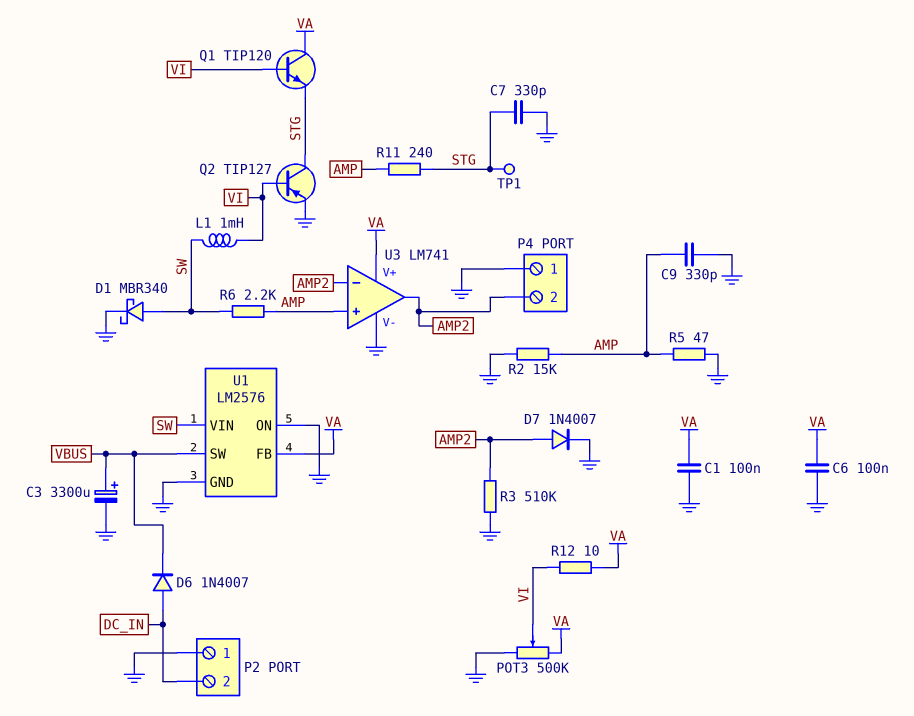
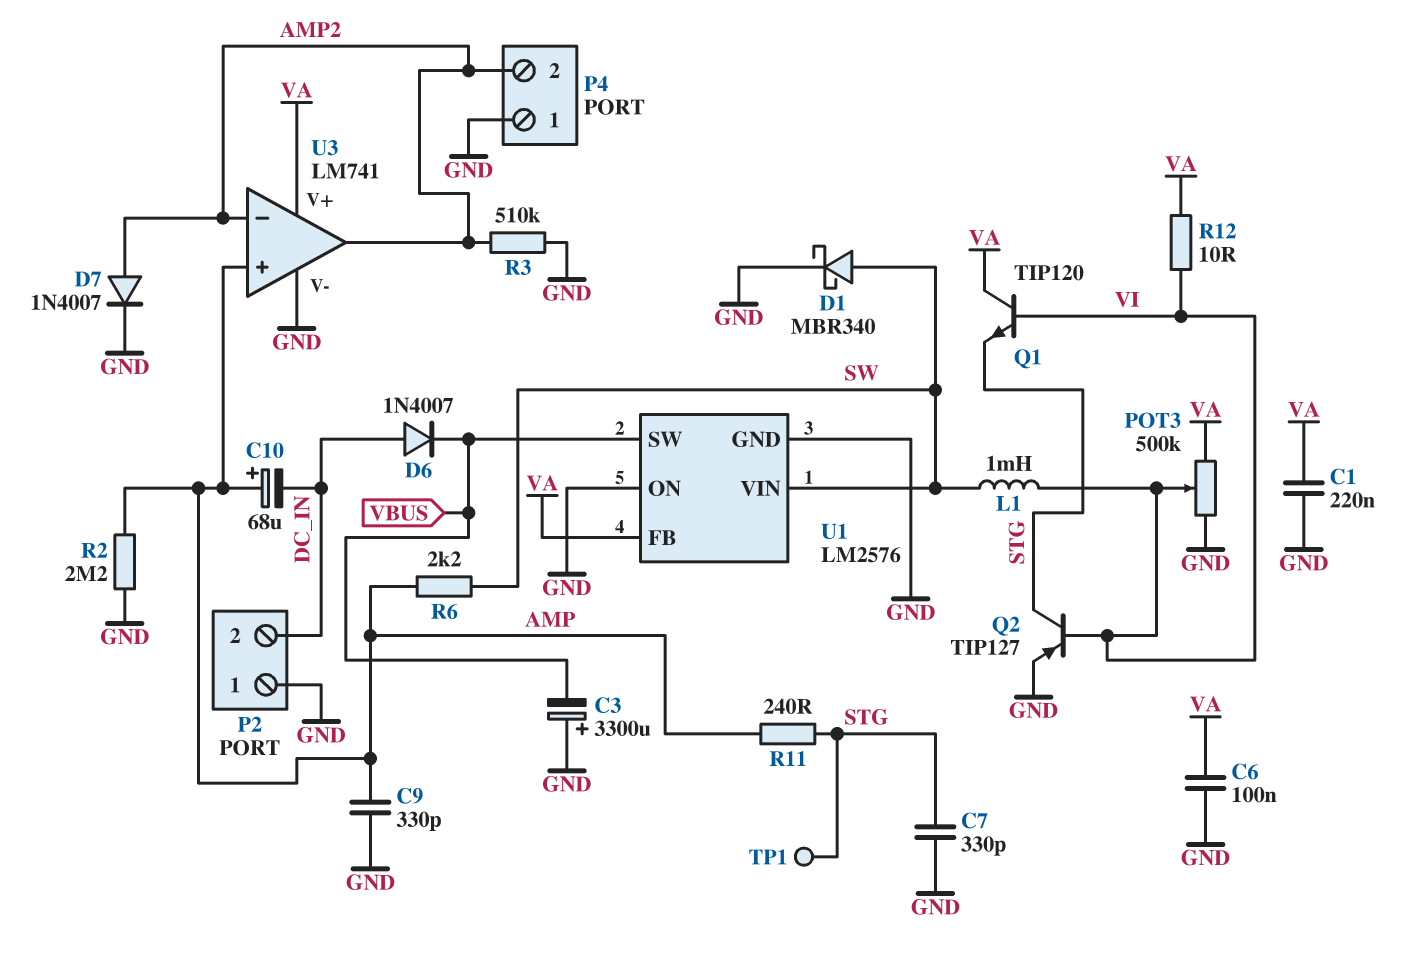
C1: 100nF (GND, VA) -> 220nF (GND, VA)
C3: 3300uF (plus VBUS, minus GND) -> 3300uF (plus GND, minus VBUS)
C10: none -> 68uF (plus AMP, minus DC_IN)
R2: 15k (AMP, GND) -> 2.2M (AMP, GND)
R5: 47 (AMP, GND) -> none

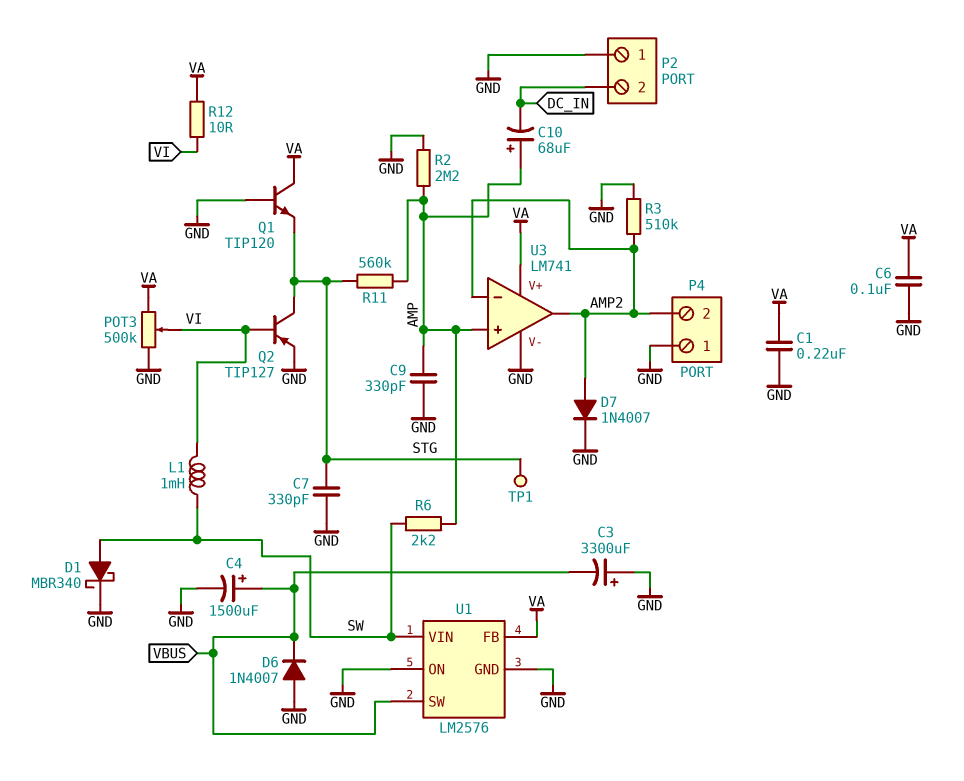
C4: none -> 1500uF (plus VBUS, minus GND)
D6: diode 1N4007 (A DC_IN, K VBUS) -> diode 1N4007 (A GND, K VBUS)
Q1: NPN TIP120 (B VI, C VA, E STG) -> NPN TIP120 (B GND, C VA, E STG)
R11: 240 (AMP, STG) -> 560k (AMP, STG)

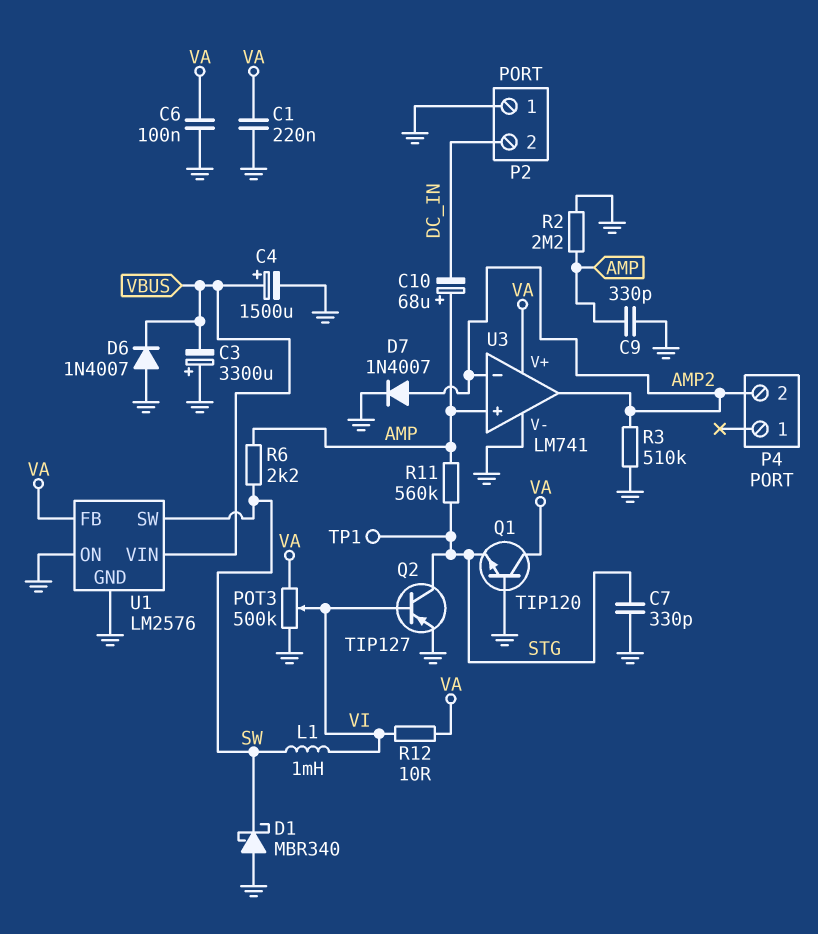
D1: schottky MBR340 (A SW, K GND) -> schottky MBR340 (A GND, K SW)
P4 pin 1: GND -> none
U1 pin SW: VBUS -> SW
U1 pin VIN: SW -> VBUS

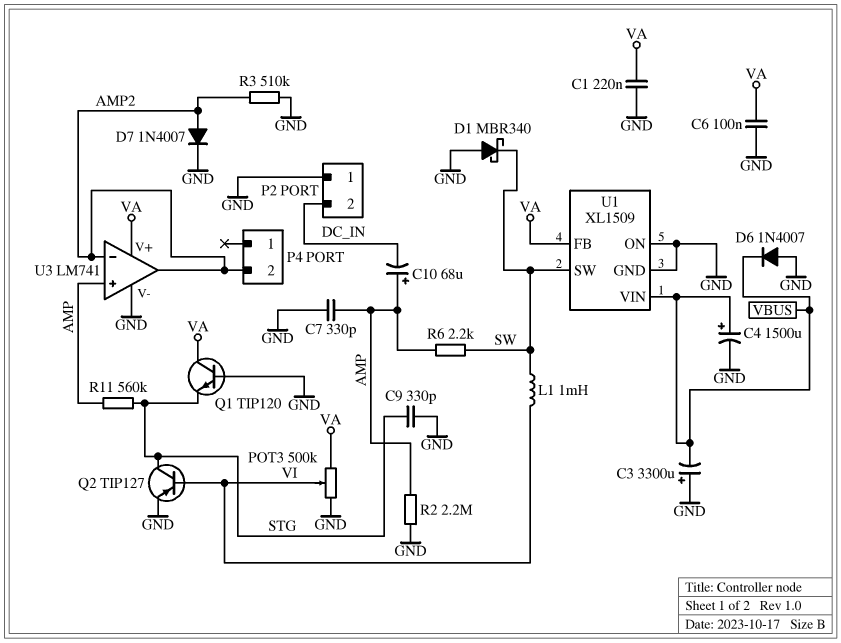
C7: 330pF (GND, STG) -> 330pF (AMP, GND)
C9: 330pF (AMP, GND) -> 330pF (GND, STG)
R12: 10 (VA, VI) -> none
TP1: test point (STG) -> none
U1: LM2576 -> XL1509

